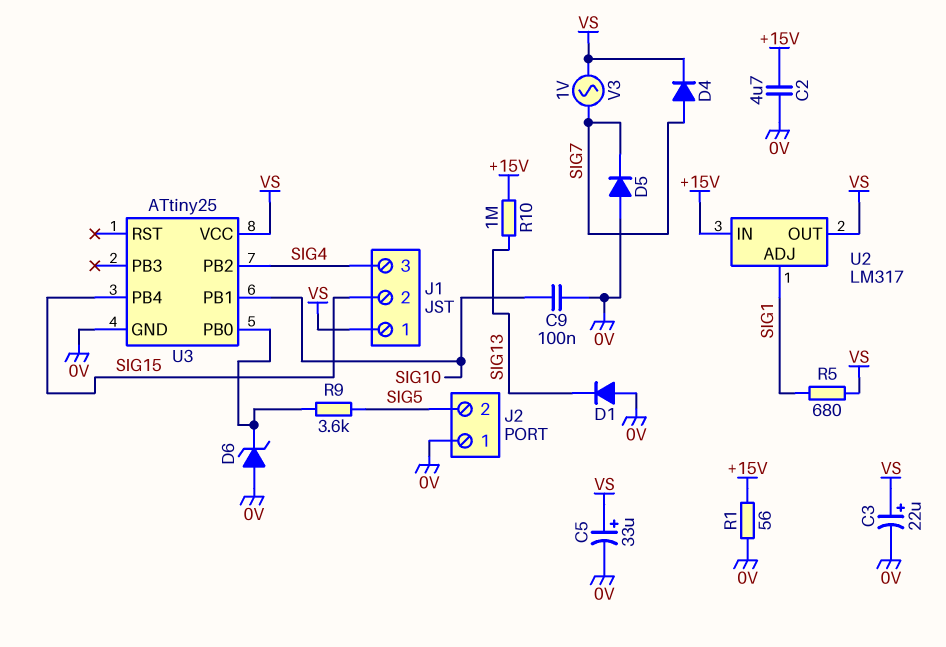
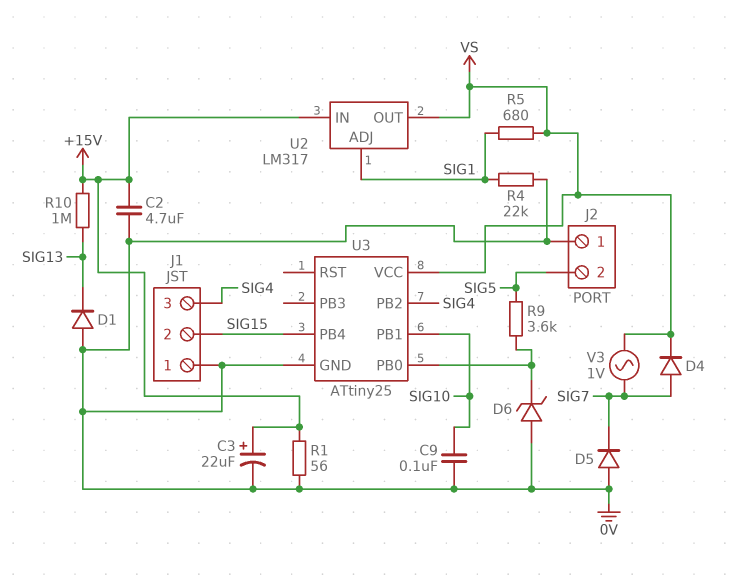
C3: 22uF (plus VS, minus 0V) -> 22uF (plus +15V, minus 0V)
C5: 33uF (plus VS, minus 0V) -> none
J1 pin 1: VS -> 0V
R4: none -> 22k (0V, SIG1)

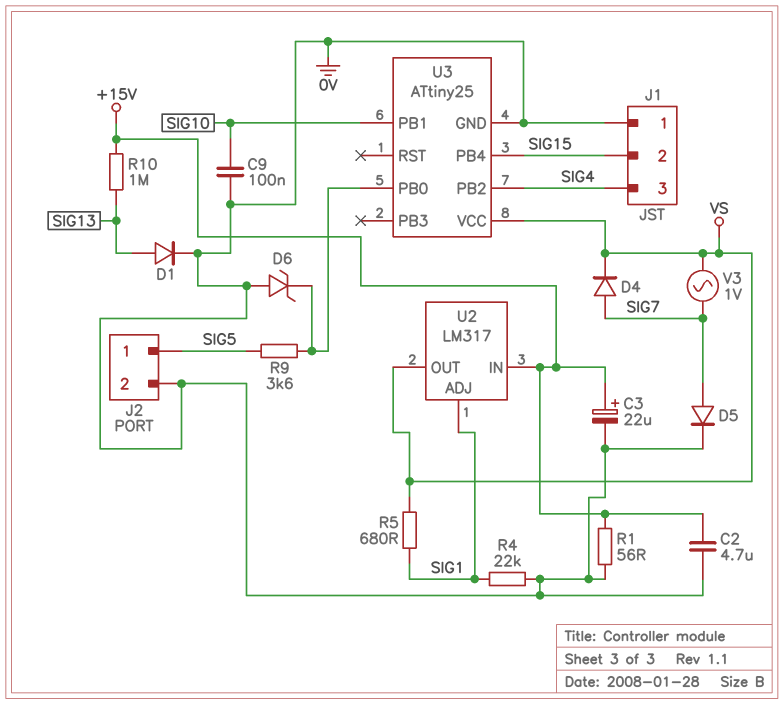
D1: diode (A 0V, K SIG13) -> diode (A SIG13, K 0V)
D5: diode (A 0V, K SIG7) -> diode (A SIG7, K 0V)
J2 pin 1: 0V -> SIG5
J2 pin 2: SIG5 -> 0V

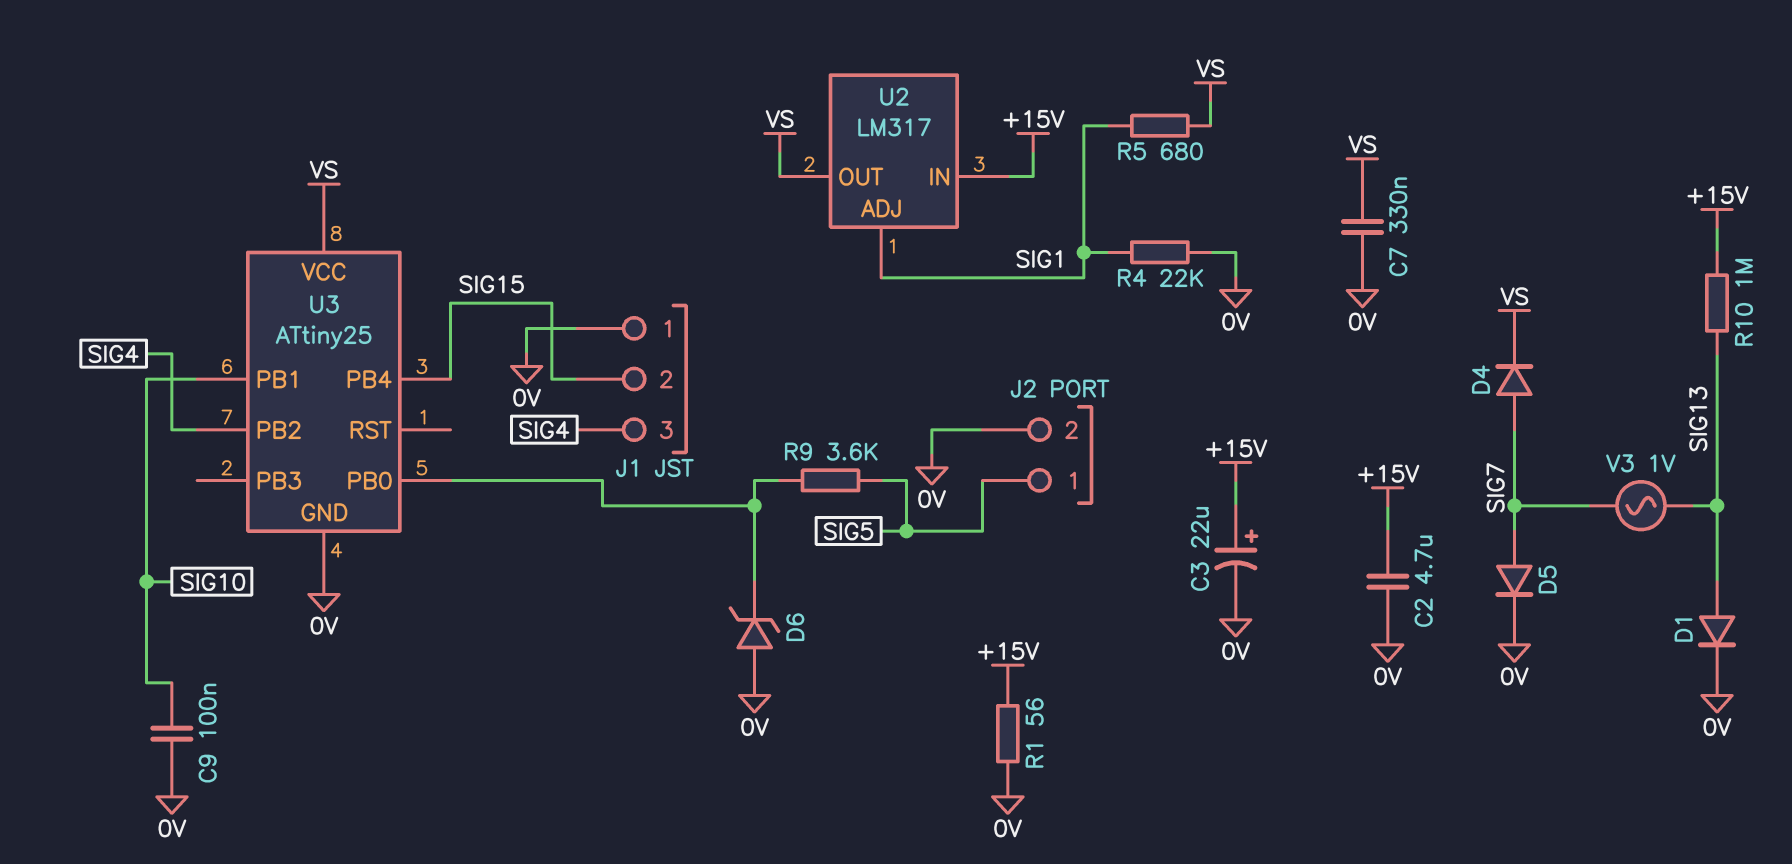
C7: none -> 330nF (0V, VS)
V3: AC 1V (SIG7, VS) -> AC 1V (SIG7, SIG13)

